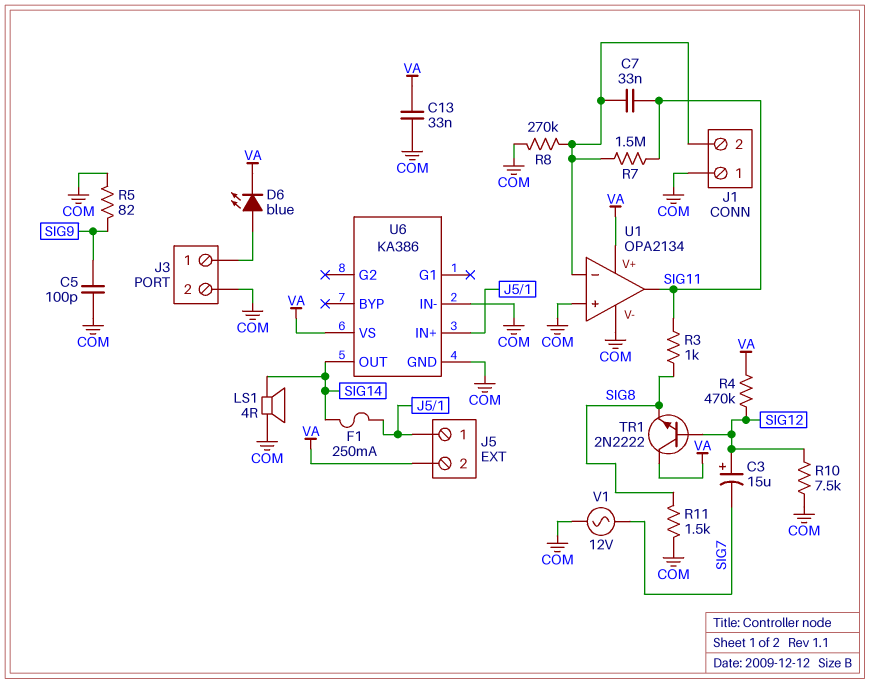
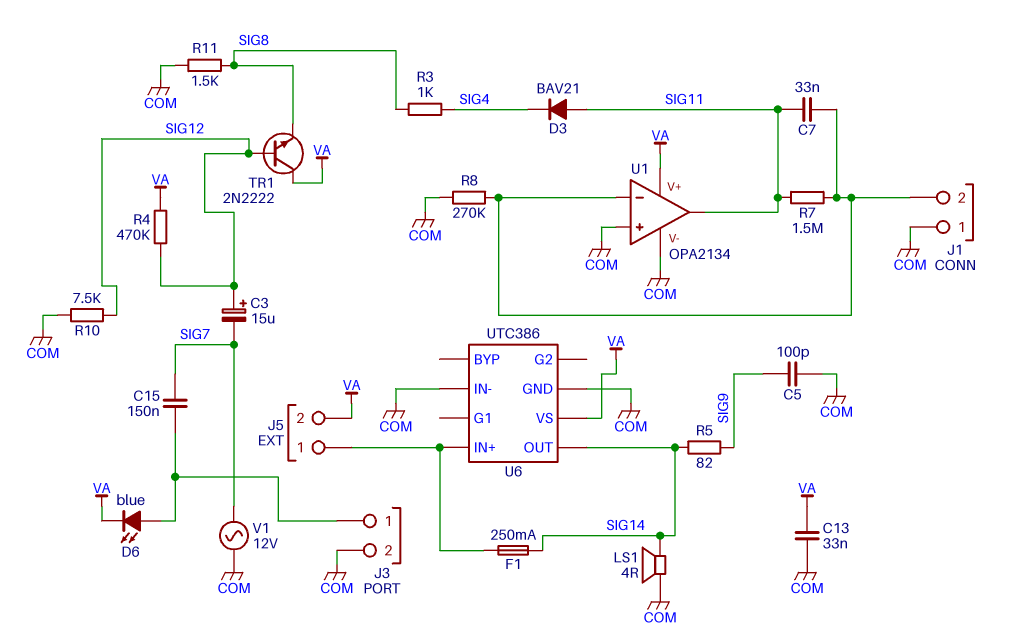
C15: none -> 150nF (J3/1, SIG7)
D3: none -> diode BAV21 (A SIG11, K SIG4)
R3: 1k (SIG8, SIG11) -> 1k (SIG4, SIG8)
R5: 82 (COM, SIG9) -> 82 (SIG9, SIG14)
U6: KA386 -> UTC386

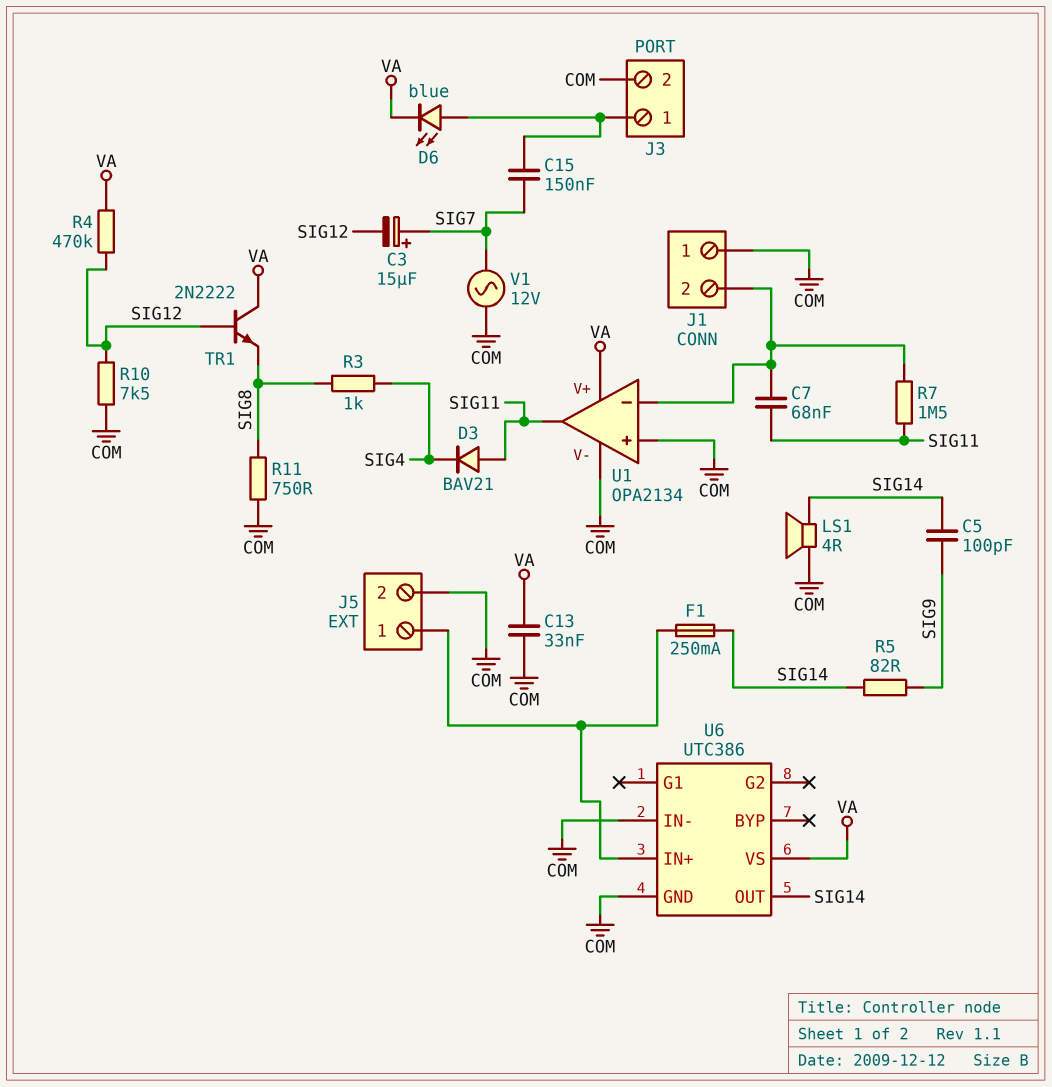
C3: 15uF (plus SIG12, minus SIG7) -> 15uF (plus SIG7, minus SIG12)
C5: 100pF (COM, SIG9) -> 100pF (SIG9, SIG14)
C7: 33nF (J1/2, SIG11) -> 68nF (J1/2, SIG11)
J5 pin 2: VA -> COM
R8: 270k (COM, J1/2) -> none
R11: 1.5k (COM, SIG8) -> 750 (COM, SIG8)

